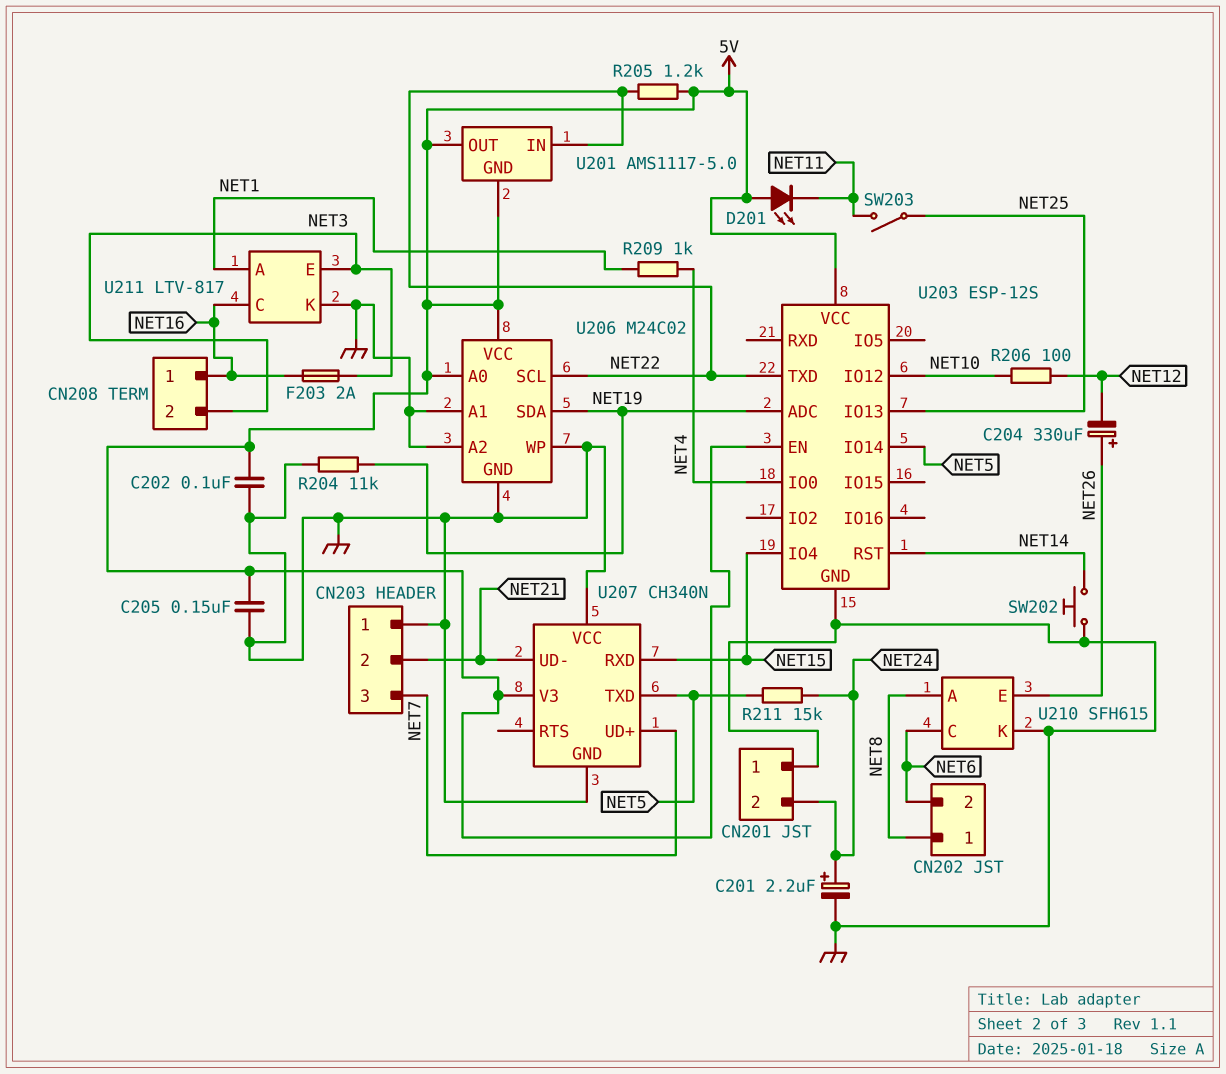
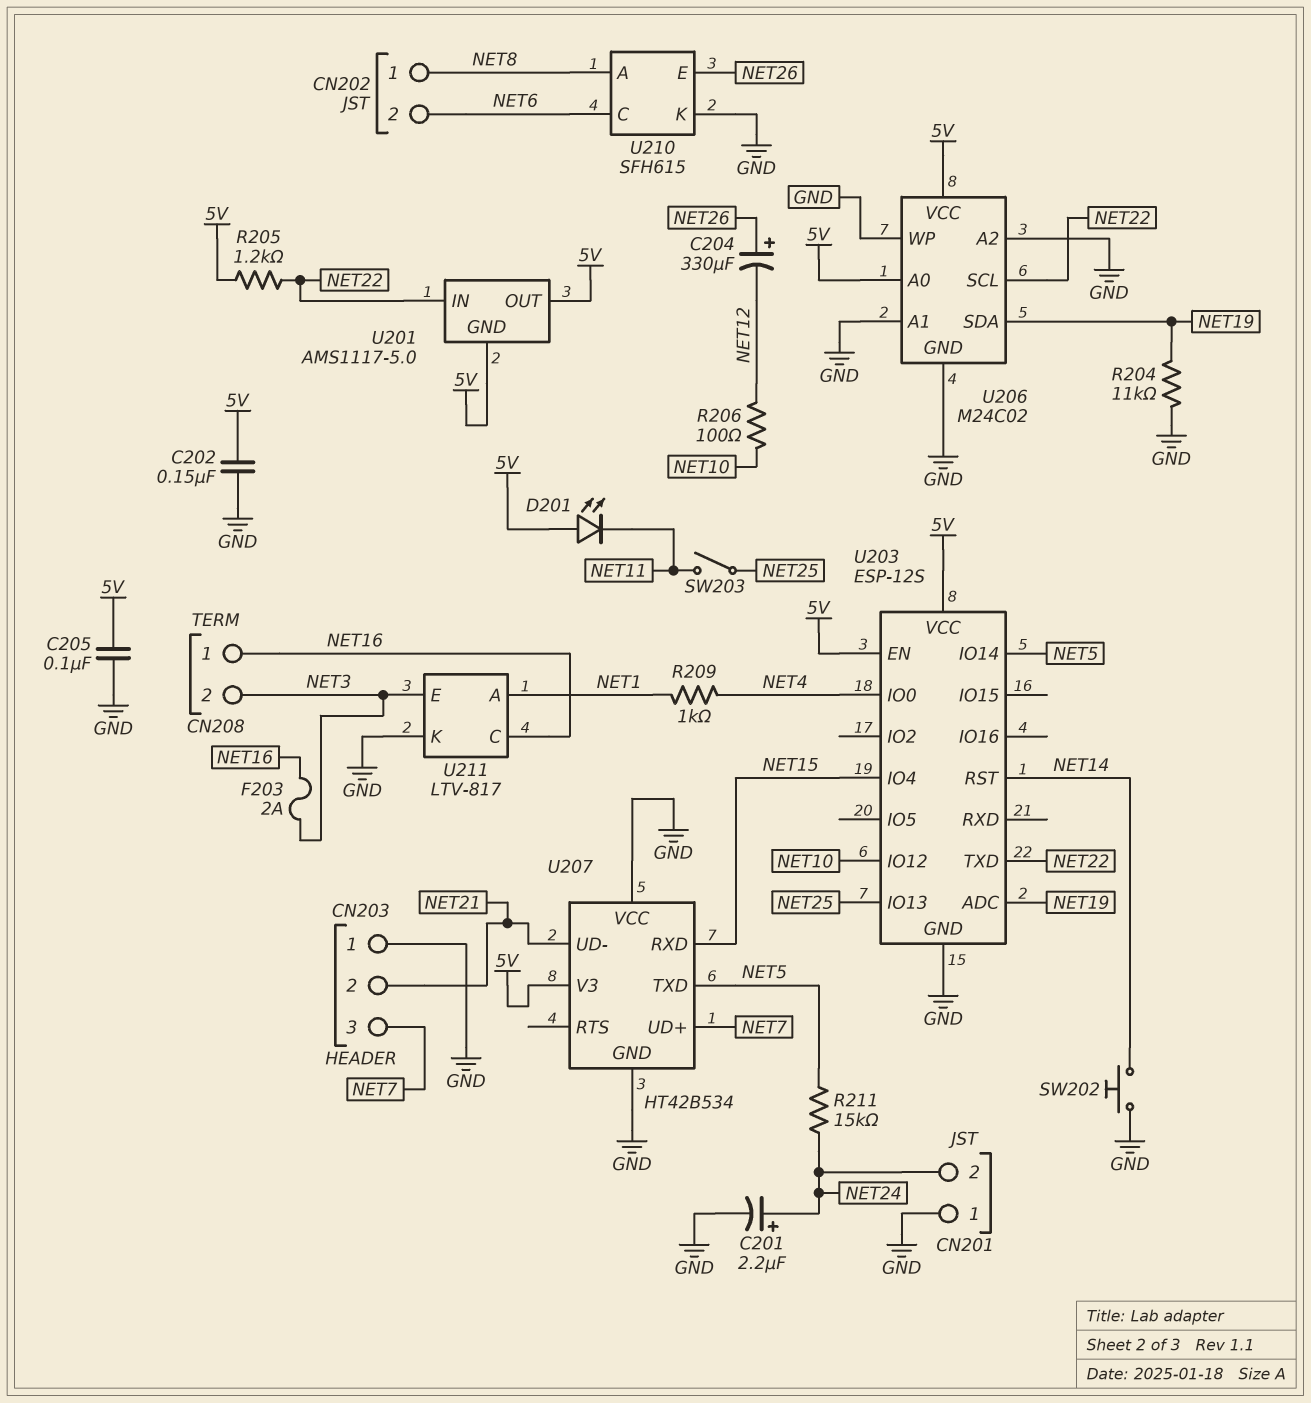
C202: 100nF (5V, GND) -> 150nF (5V, GND)
C205: 150nF (5V, GND) -> 100nF (5V, GND)
U207: CH340N -> HT42B534

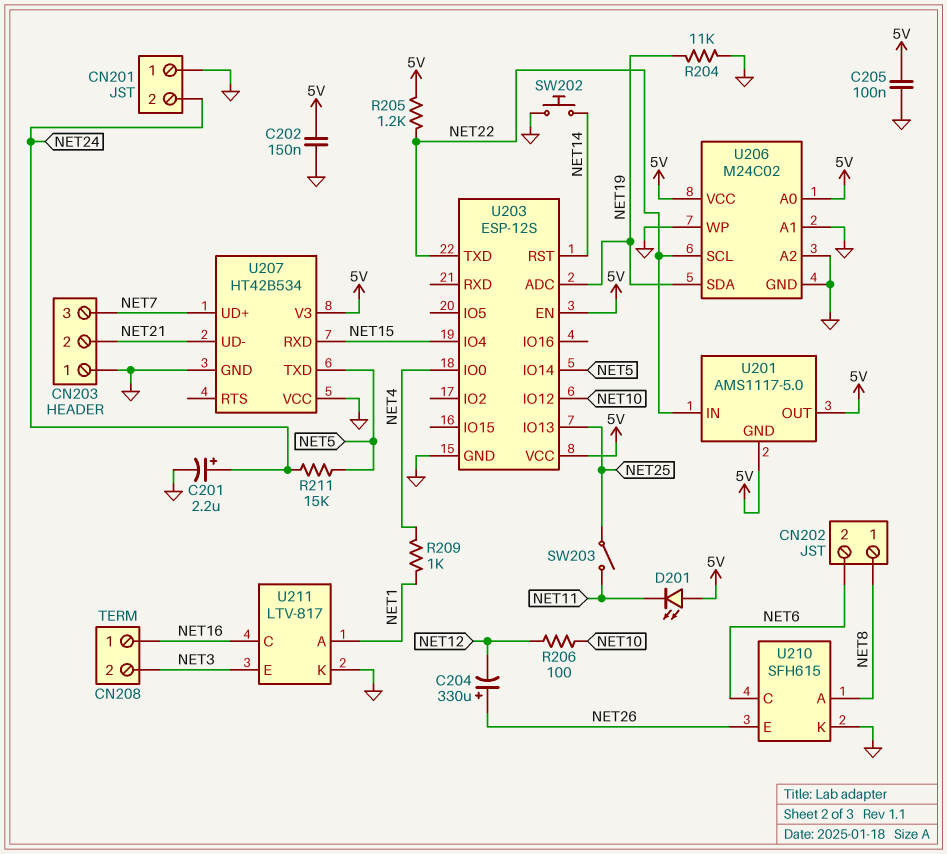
F203: 2A (NET3, NET16) -> none

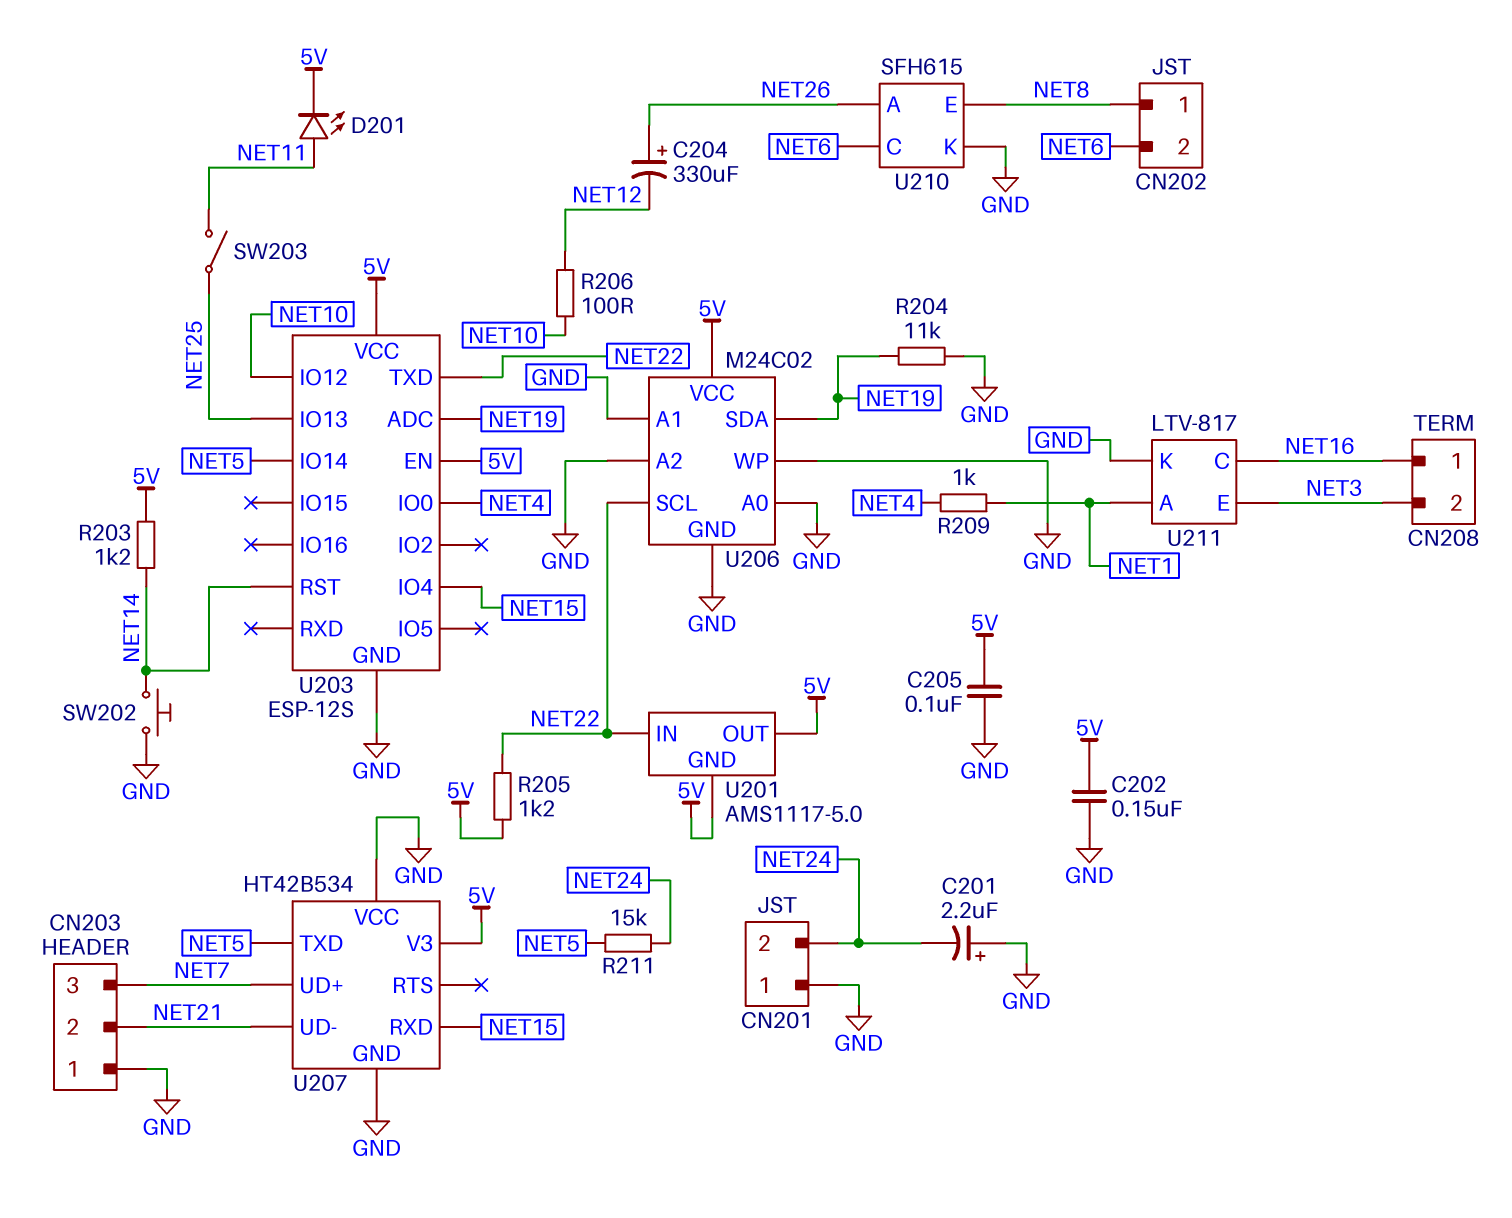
C201: 2.2uF (plus NET24, minus GND) -> 2.2uF (plus GND, minus NET24)
D201: LED (A 5V, K NET11) -> LED (A NET11, K 5V)
R203: none -> 1.2k (5V, NET14)
U206 pin A0: 5V -> GND
U210 pin A: NET8 -> NET26
U210 pin E: NET26 -> NET8

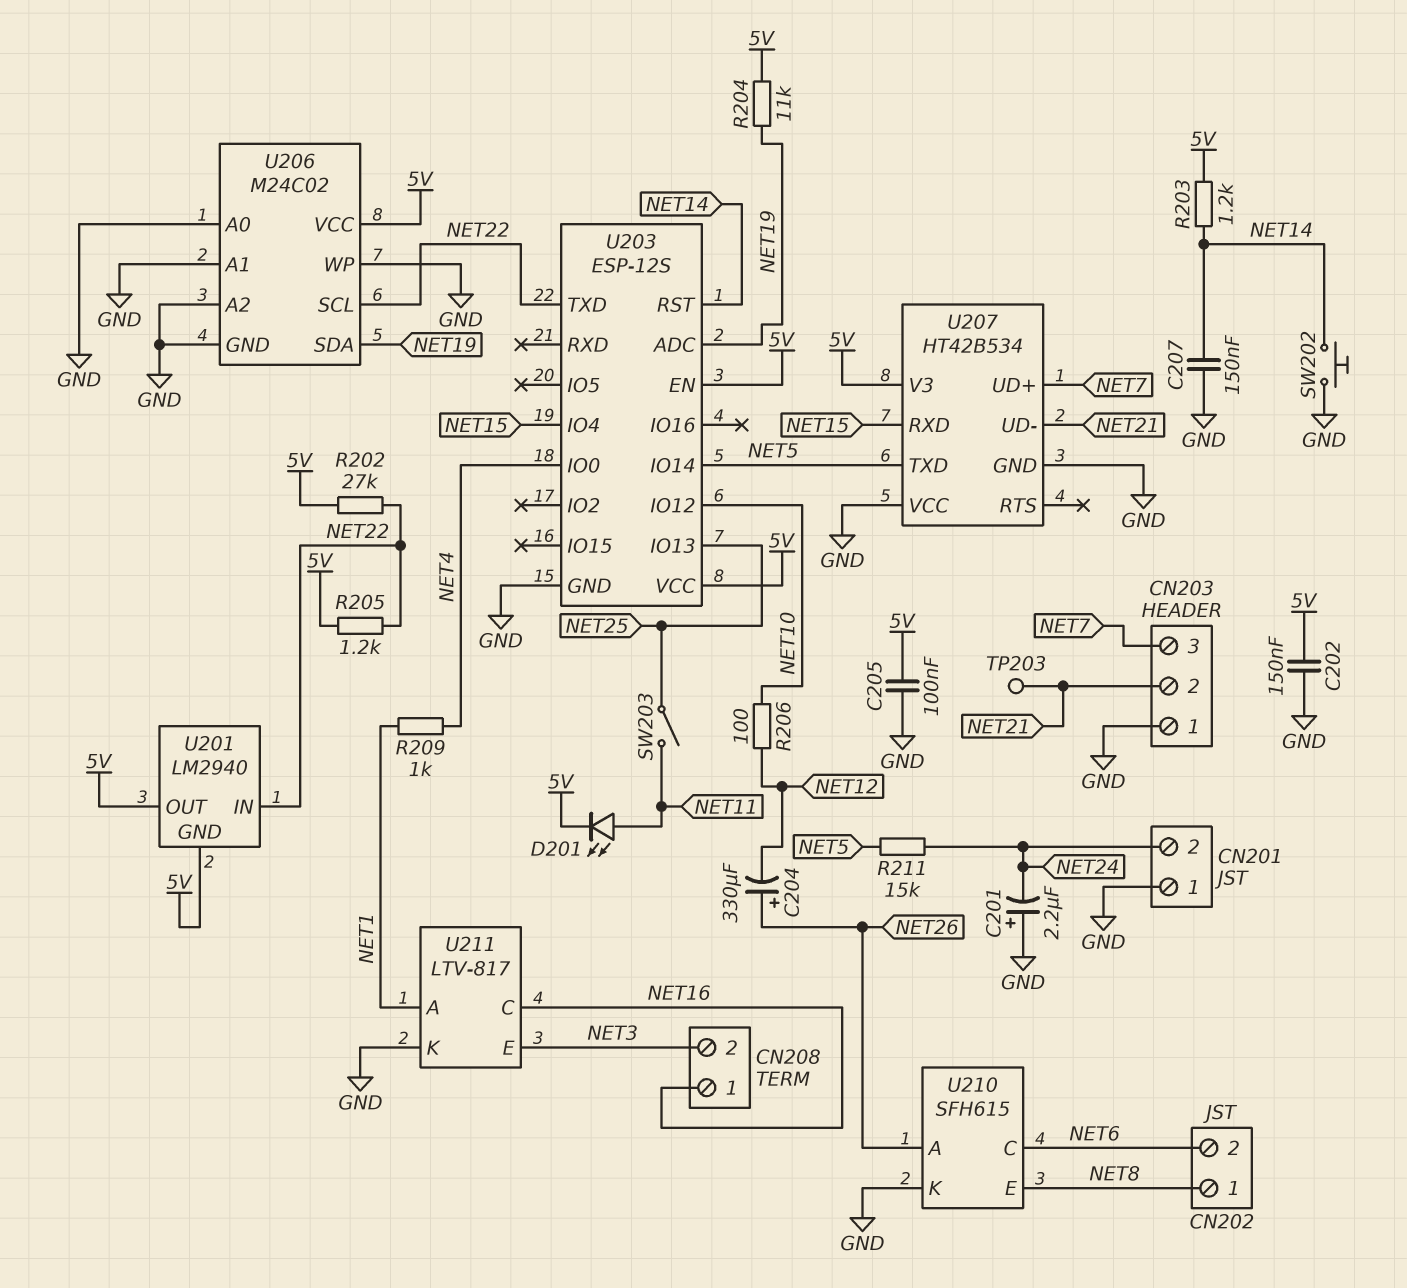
C207: none -> 150nF (GND, NET14)
R202: none -> 27k (5V, NET22)
R204: 11k (GND, NET19) -> 11k (5V, NET19)
TP203: none -> test point (NET21)
U201: AMS1117-5.0 -> LM2940

